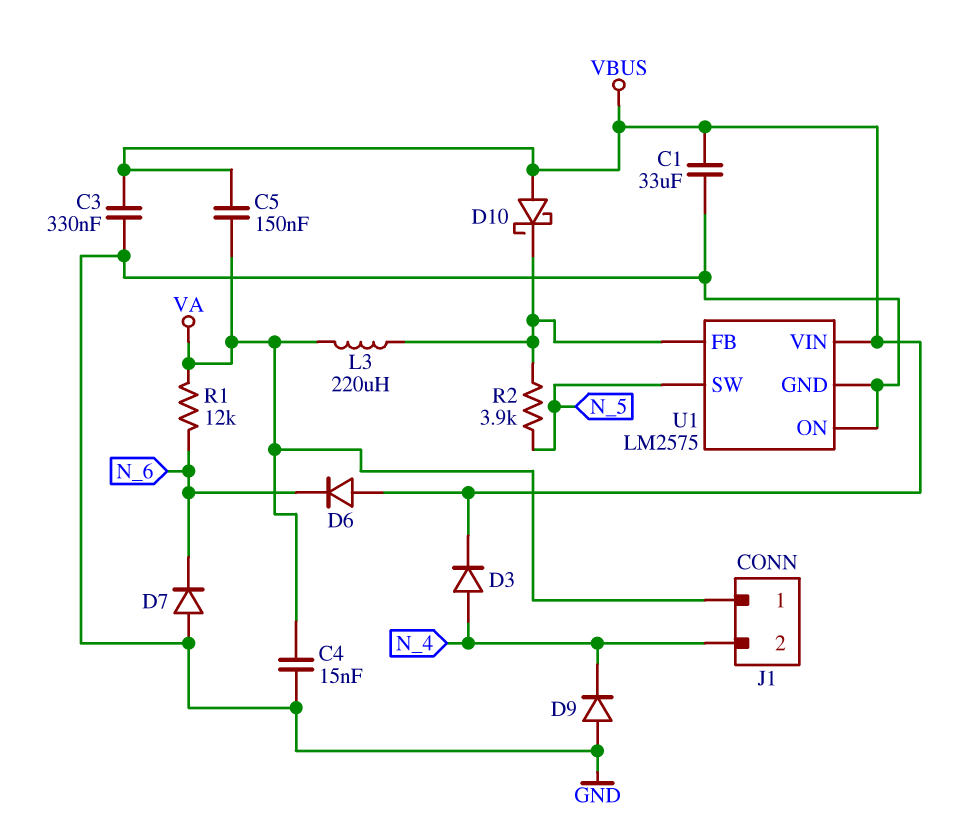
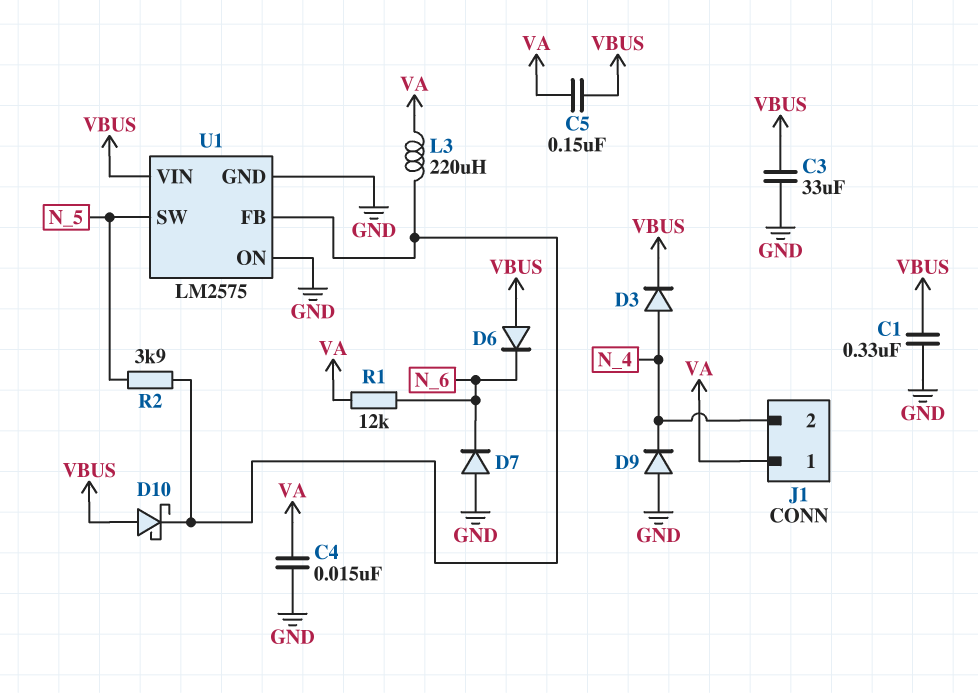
C1: 33uF (GND, VBUS) -> 330nF (GND, VBUS)
C3: 330nF (GND, VBUS) -> 33uF (GND, VBUS)

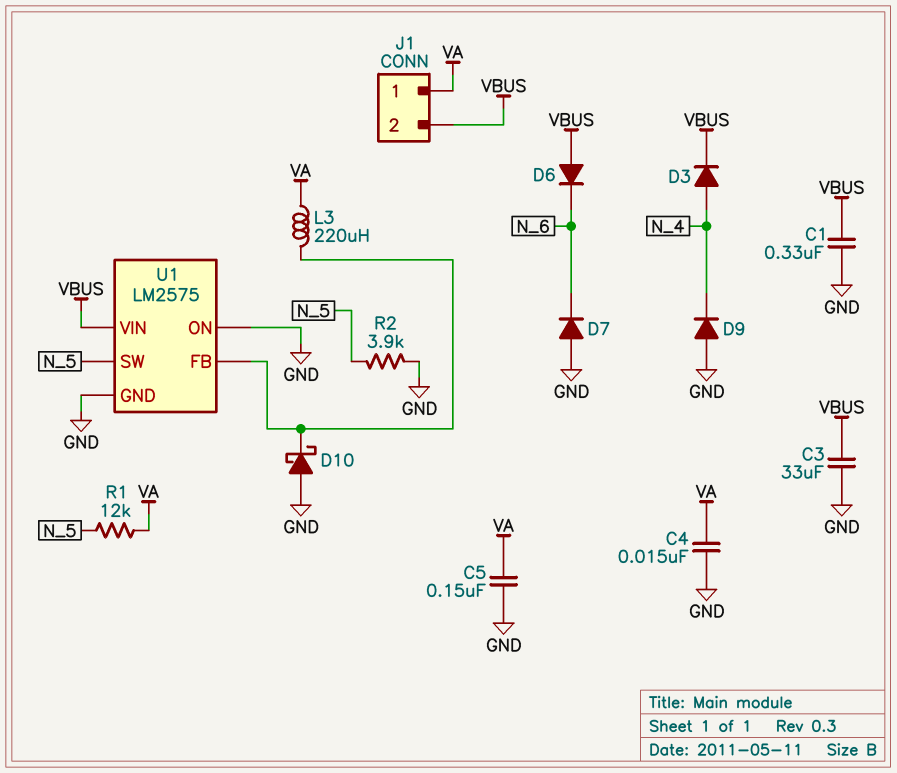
C5: 150nF (VA, VBUS) -> 150nF (GND, VA)
D10: schottky (A VBUS, K U1/FB) -> schottky (A GND, K U1/FB)
J1 pin 2: N_4 -> VBUS
R1: 12k (N_6, VA) -> 12k (N_5, VA)
R2: 3.9k (N_5, U1/FB) -> 3.9k (GND, N_5)

